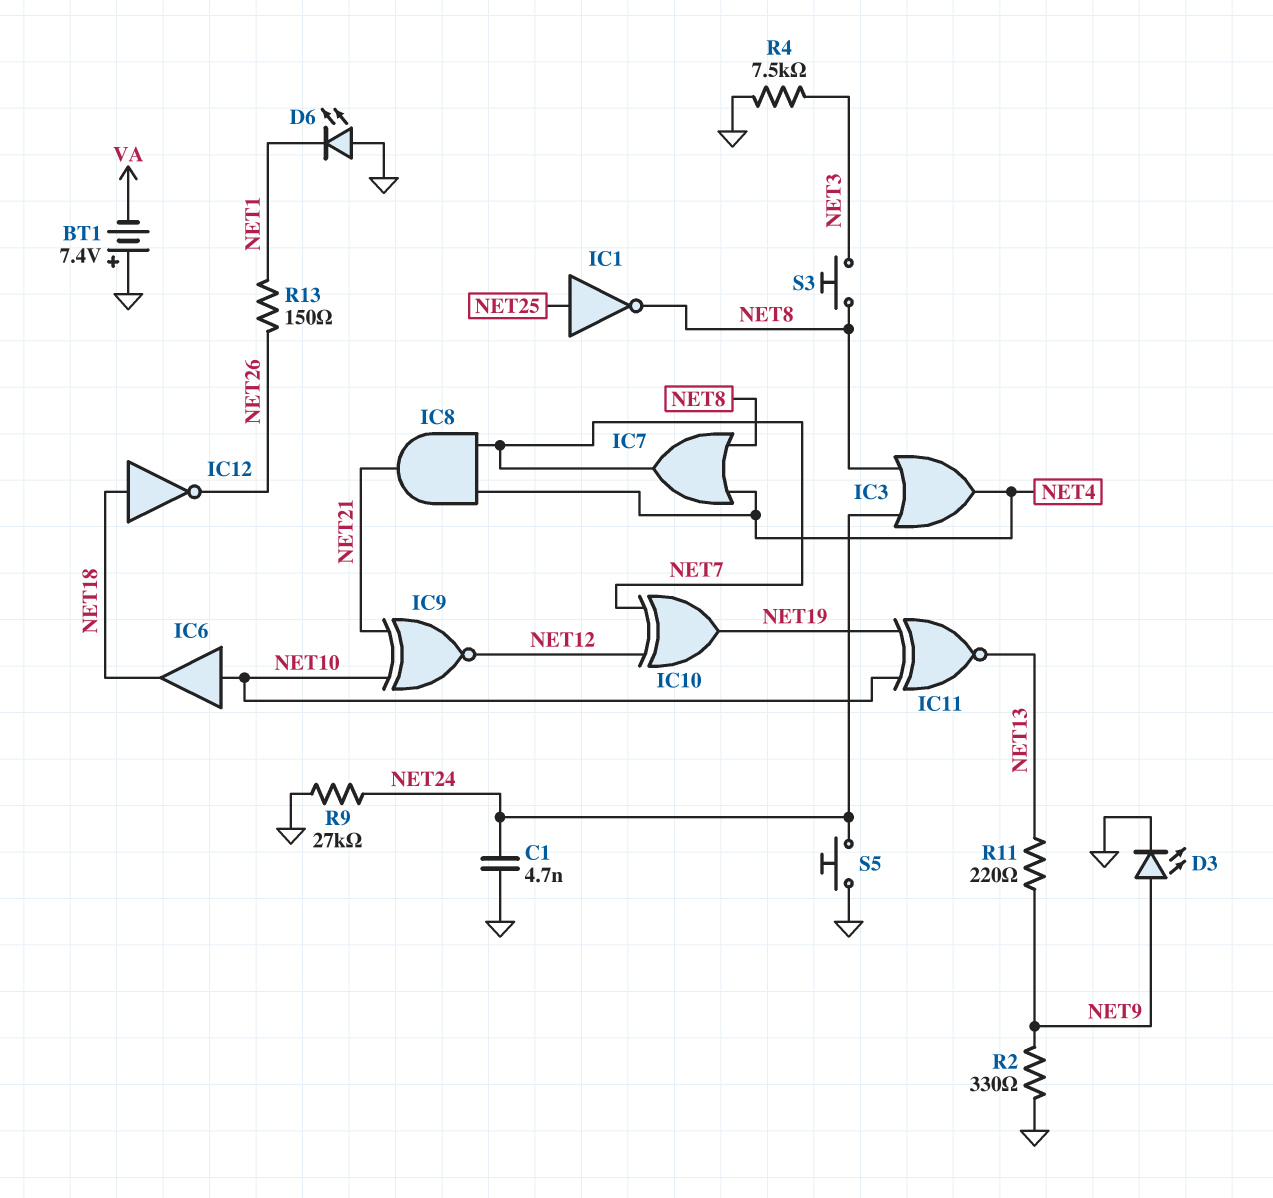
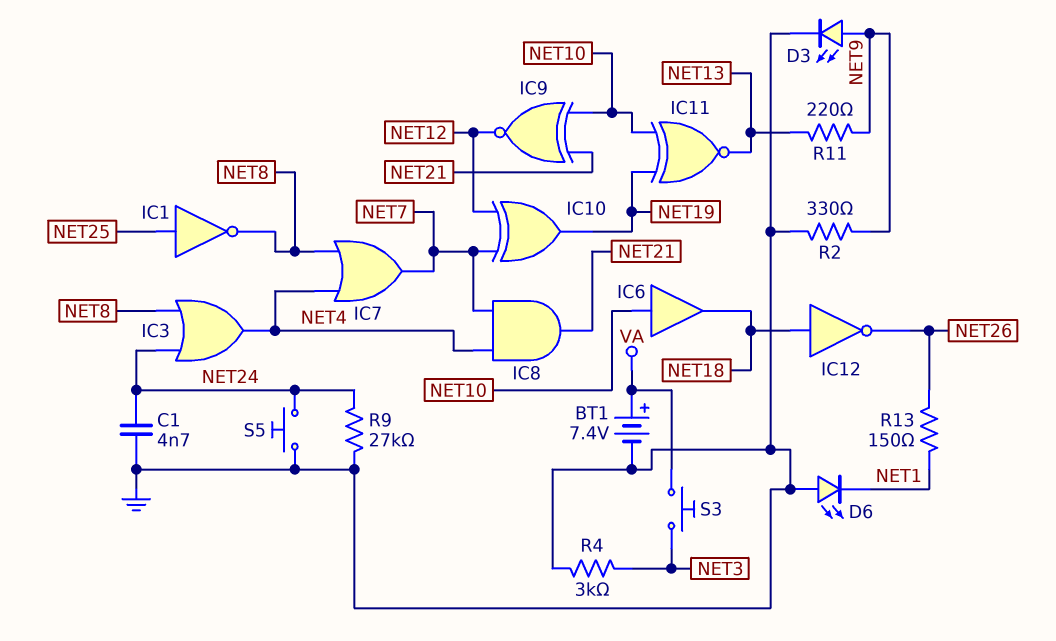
BT1: 7.4V (plus GND, minus VA) -> 7.4V (plus VA, minus GND)
R4: 7.5k (GND, NET3) -> 3k (GND, NET3)
S3: button (NET3, NET8) -> button (NET3, VA)

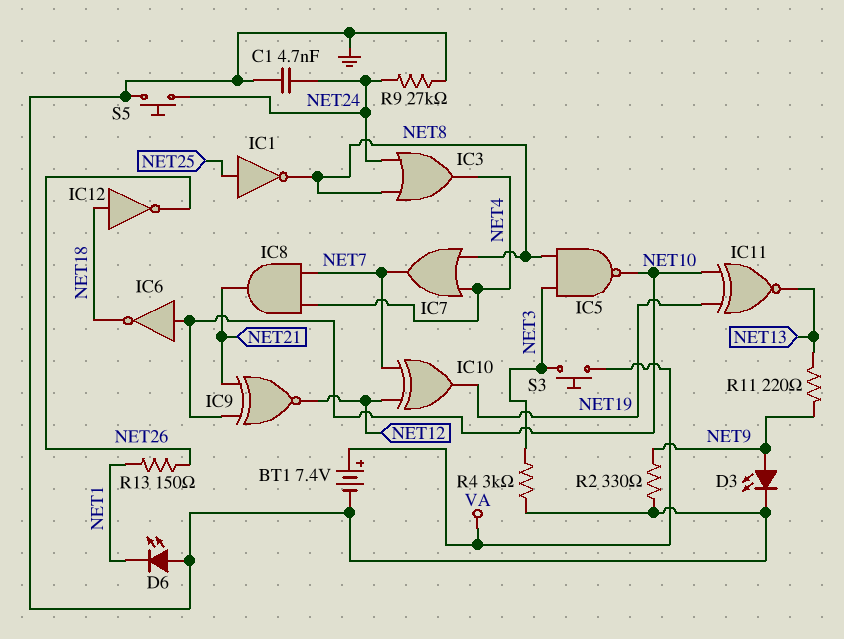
IC5: none -> NAND (in NET3, in NET8, out NET10)
IC6: buffer (in NET10, out NET18) -> NOT (in NET10, out NET18)

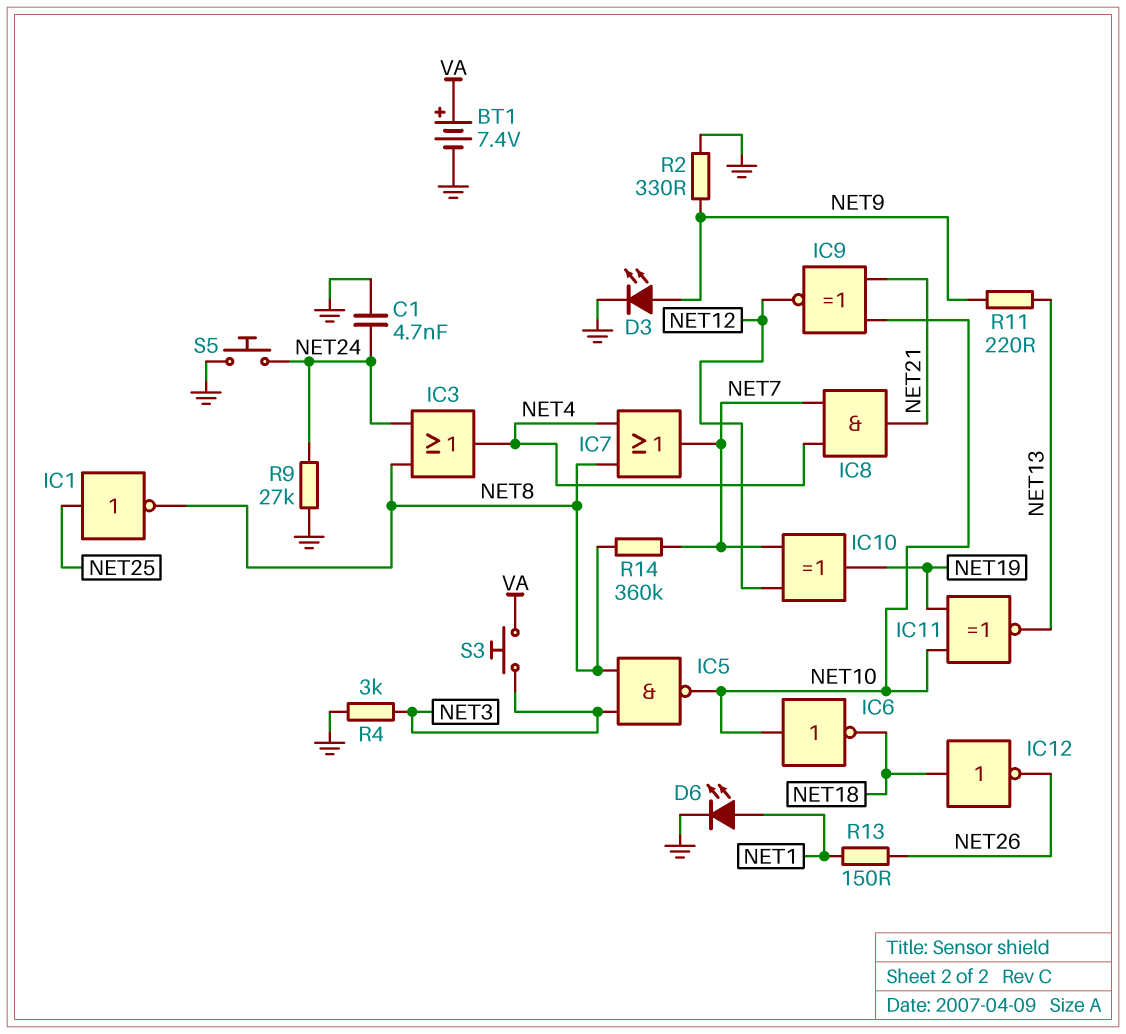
D6: LED (A GND, K NET1) -> LED (A NET1, K GND)
R14: none -> 360k (NET7, NET8)

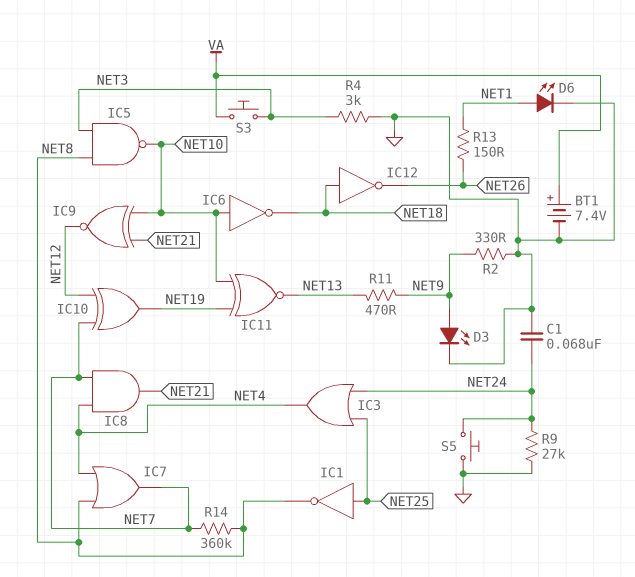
C1: 4.7nF (GND, NET24) -> 68nF (GND, NET24)
IC3: OR (in NET8, in NET24, out NET4) -> OR (in NET24, in NET25, out NET4)
R11: 220 (NET9, NET13) -> 470 (NET9, NET13)

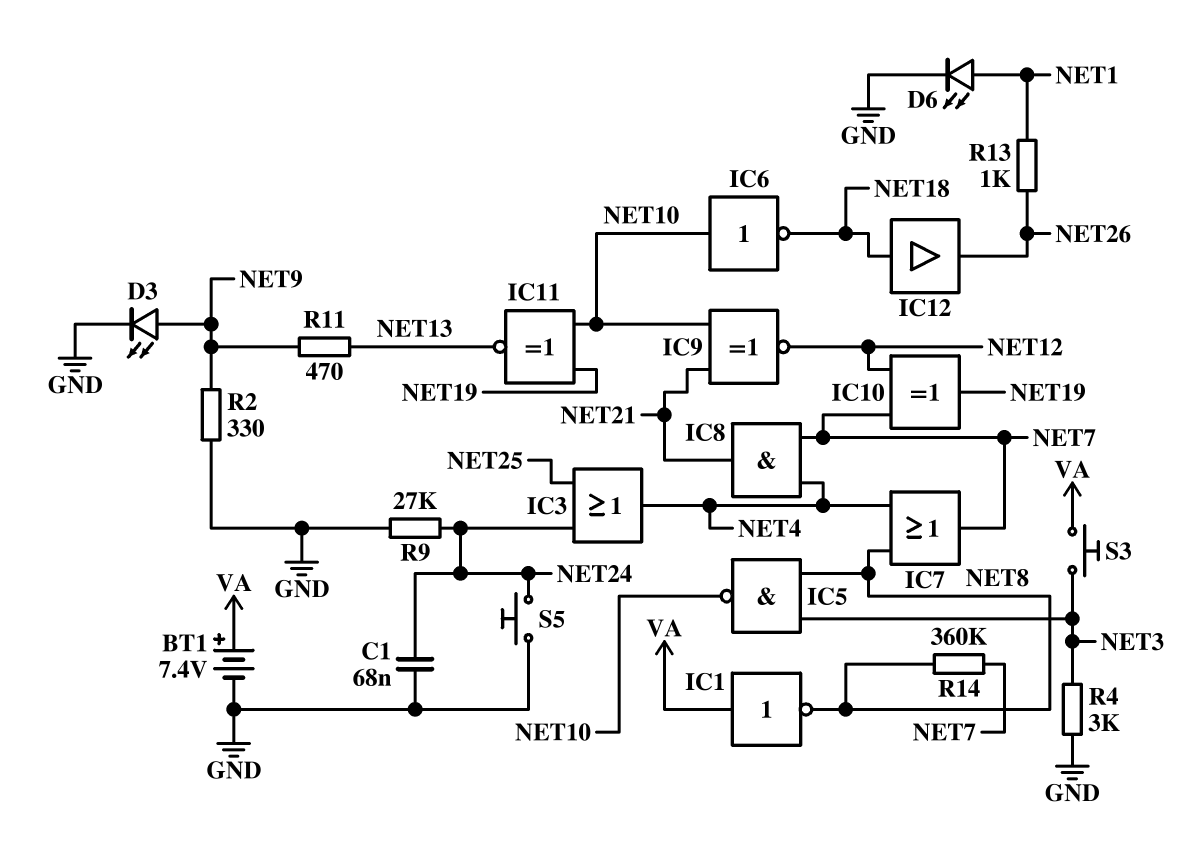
IC1: NOT (in NET25, out NET8) -> NOT (in VA, out NET8)
IC12: NOT (in NET18, out NET26) -> buffer (in NET18, out NET26)
R13: 150 (NET1, NET26) -> 1k (NET1, NET26)

